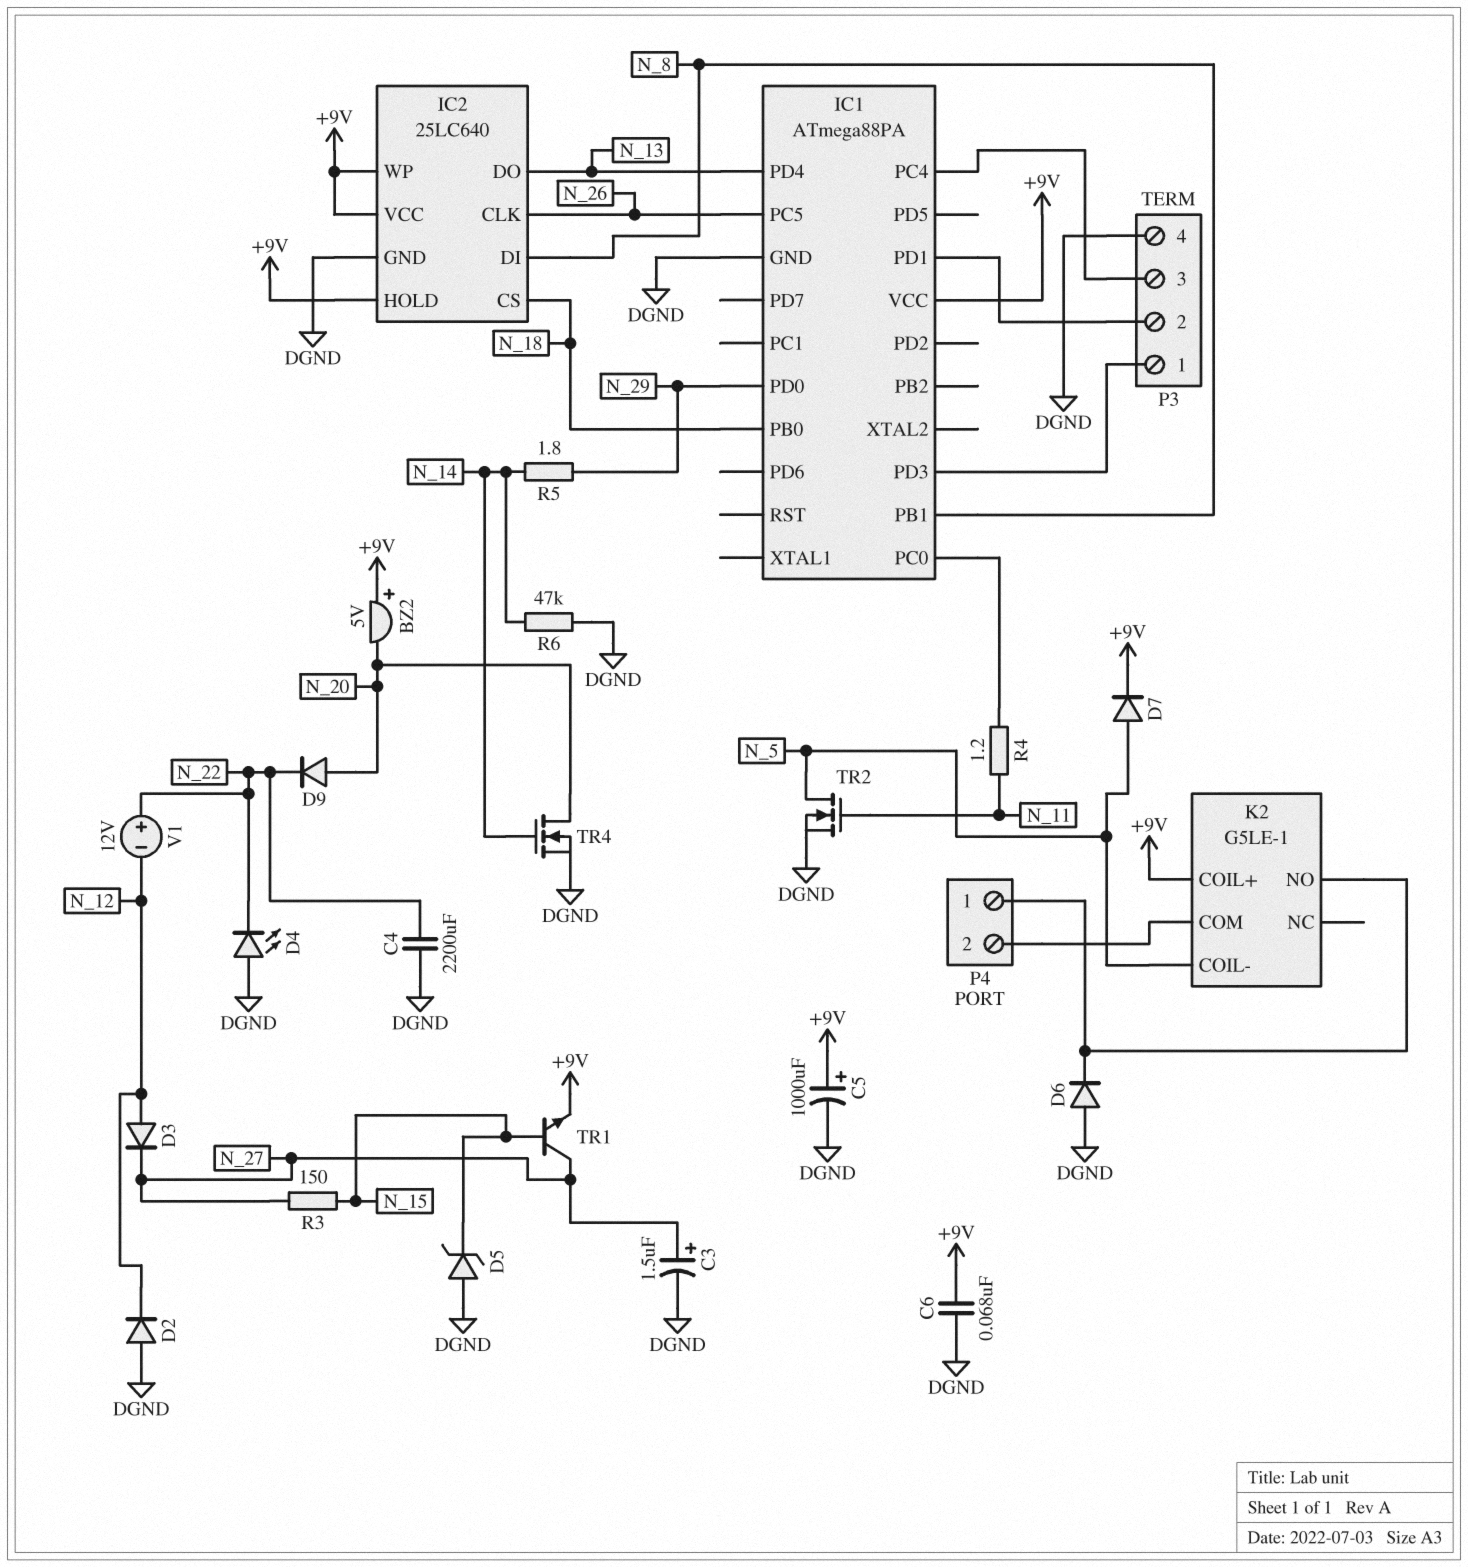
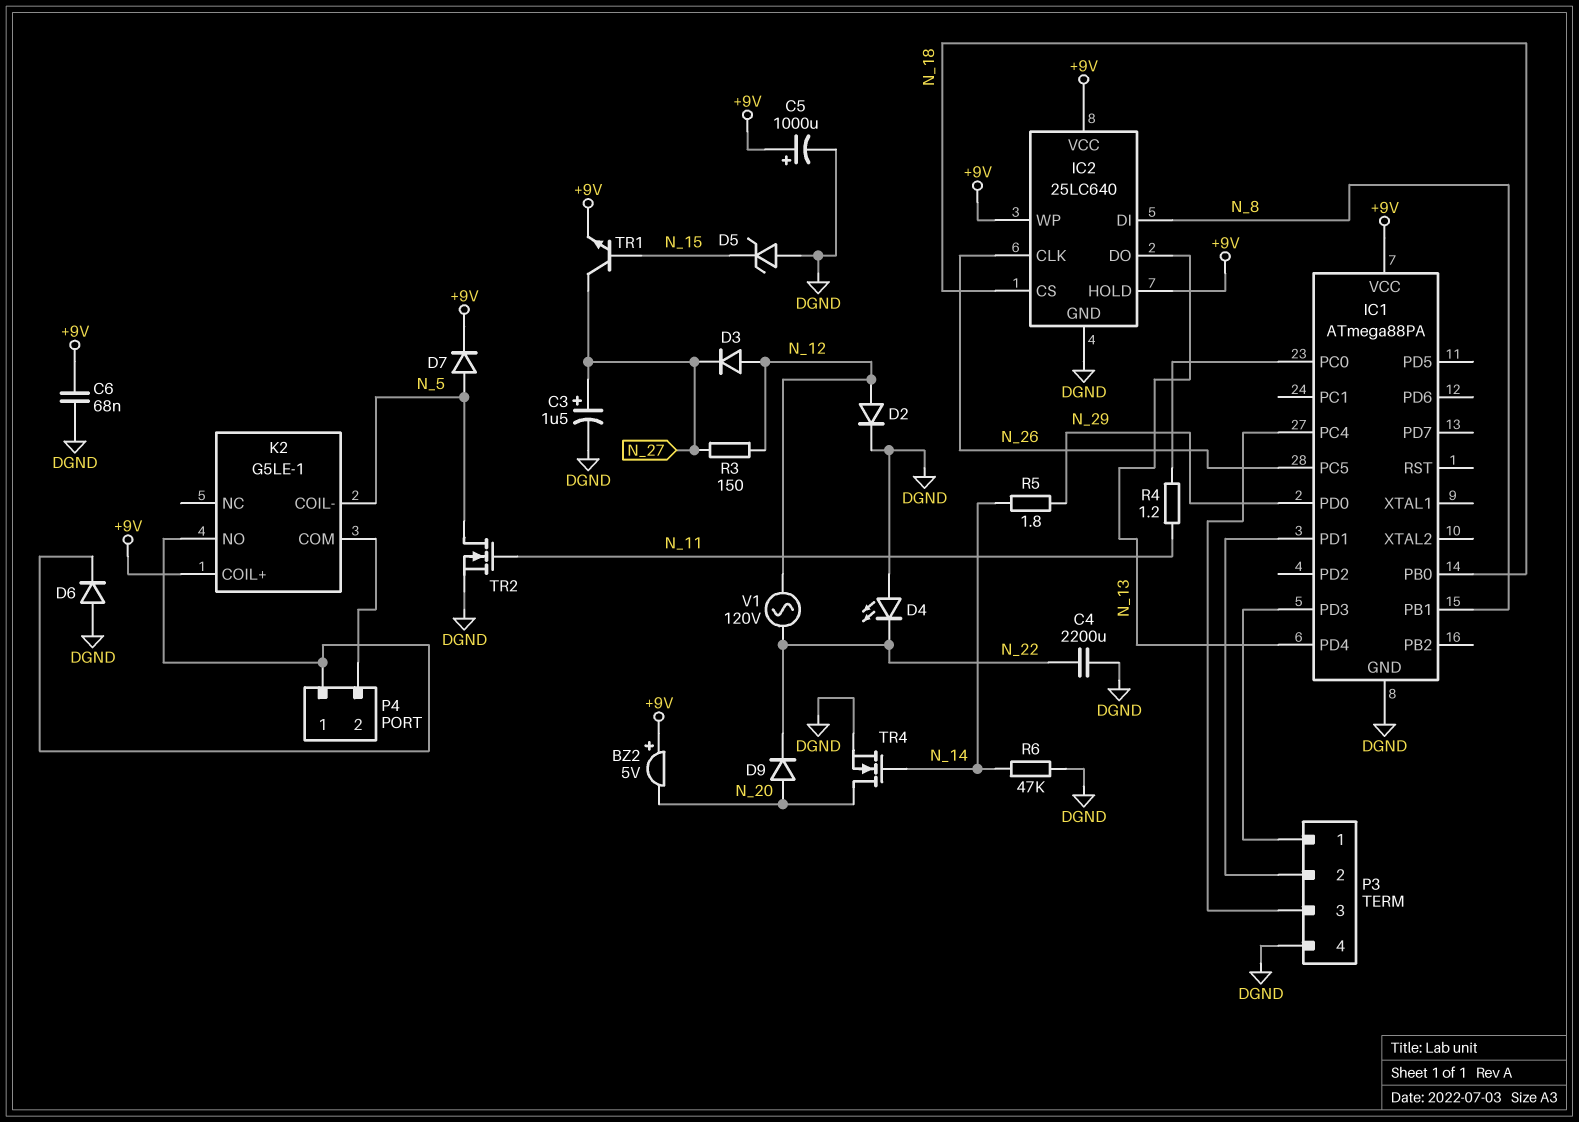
D2: diode (A DGND, K N_12) -> diode (A N_12, K DGND)
R3: 150 (N_15, N_27) -> 150 (N_12, N_27)
V1: 12V (plus N_22, minus N_12) -> AC 120V (N_12, N_22)

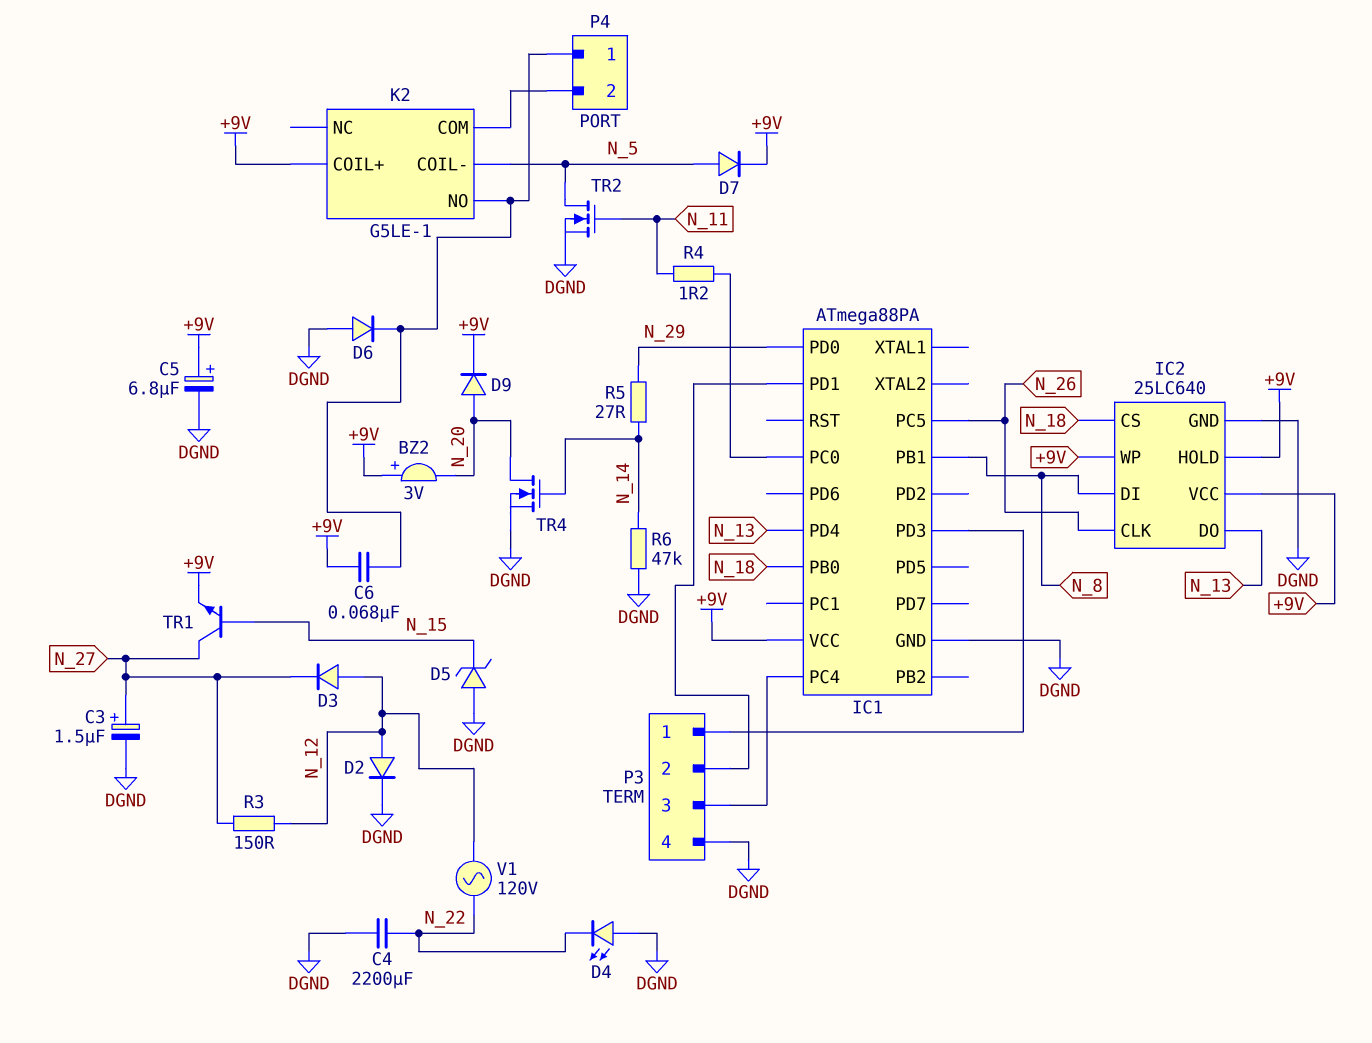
BZ2: buzzer 5V (plus +9V, minus N_20) -> buzzer 3V (plus +9V, minus N_20)
C5: 1000uF (plus +9V, minus DGND) -> 6.8uF (plus +9V, minus DGND)
C6: 68nF (+9V, DGND) -> 68nF (+9V, K2/NO)
D9: diode (A N_20, K N_22) -> diode (A N_20, K +9V)
R5: 1.8 (N_14, N_29) -> 27 (N_14, N_29)

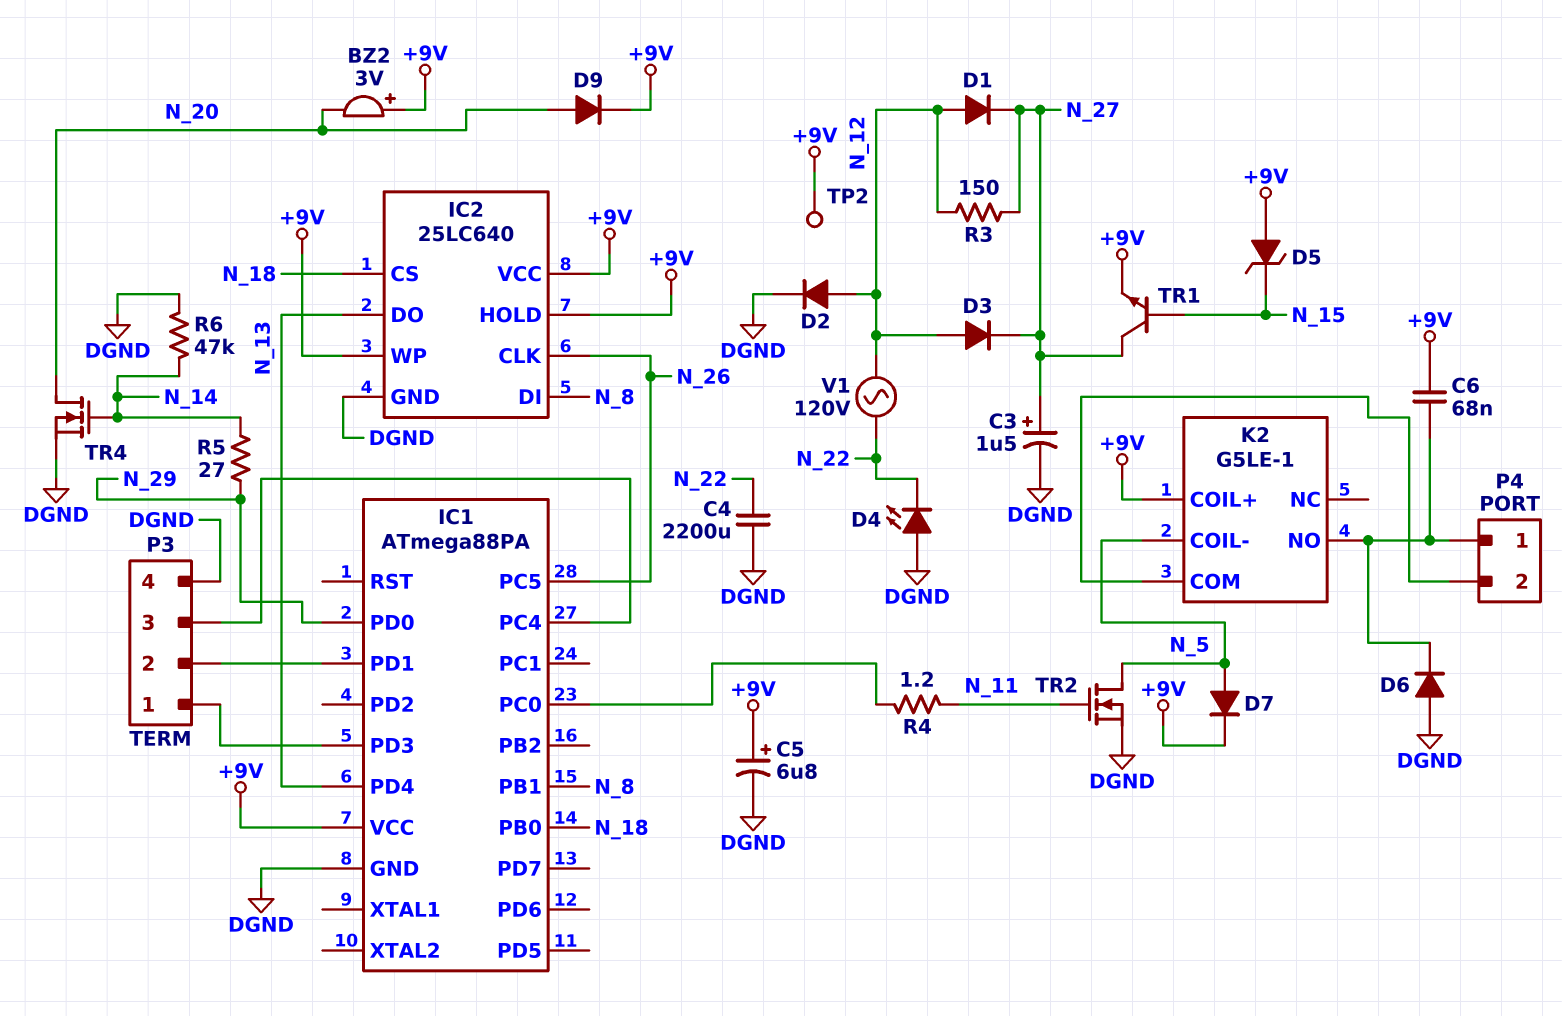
D1: none -> diode (A N_12, K N_27)
D5: zener (A DGND, K N_15) -> zener (A +9V, K N_15)
TP2: none -> test point (+9V)

